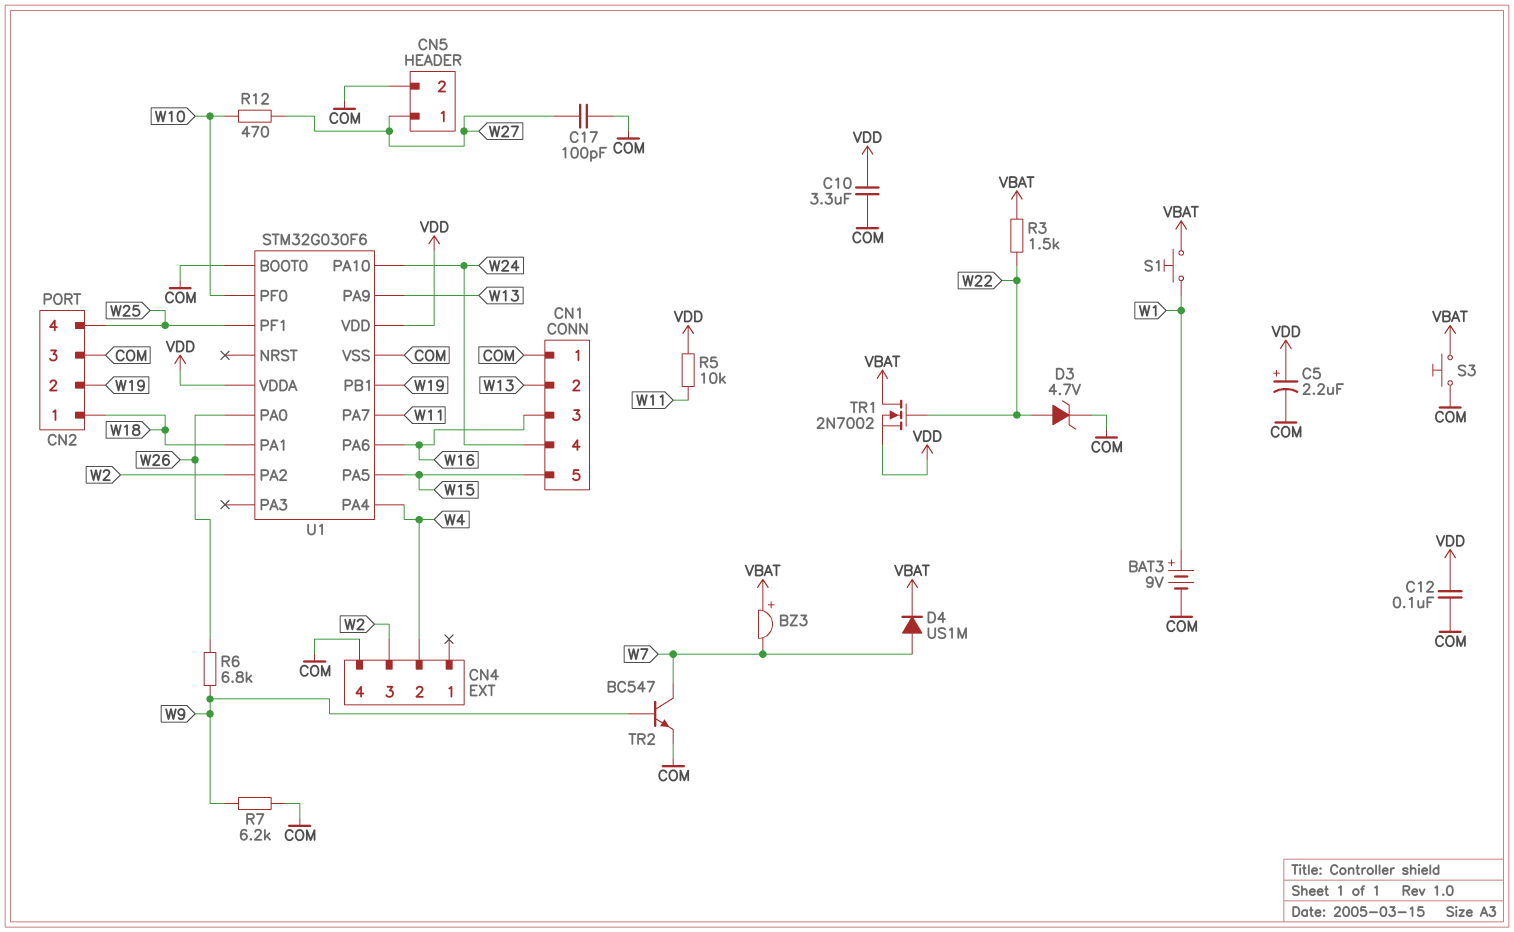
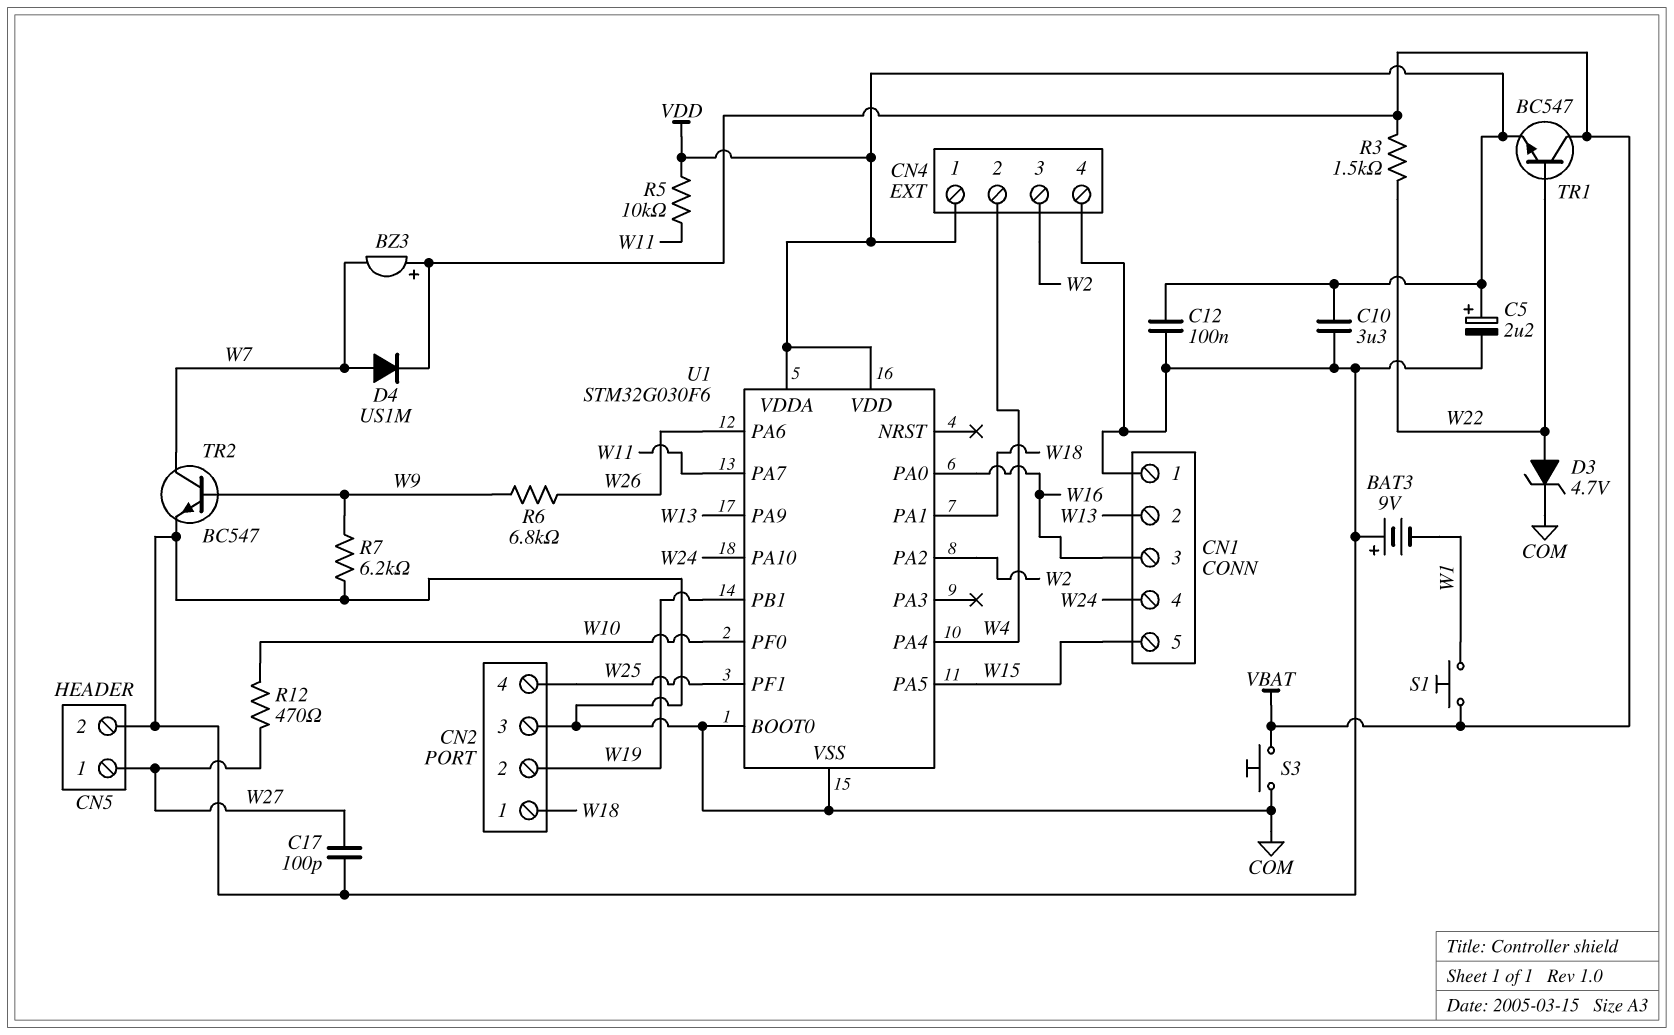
BAT3: 9V (plus W1, minus COM) -> 9V (plus COM, minus W1)
CN4 pin 1: none -> VDD
TR1: NMOS 2N7002 (G W22, D VBAT, S VDD) -> NPN BC547 (B W22, C VBAT, E VDD)
U1 pin PA0: W26 -> W16
U1 pin PA6: W16 -> W26

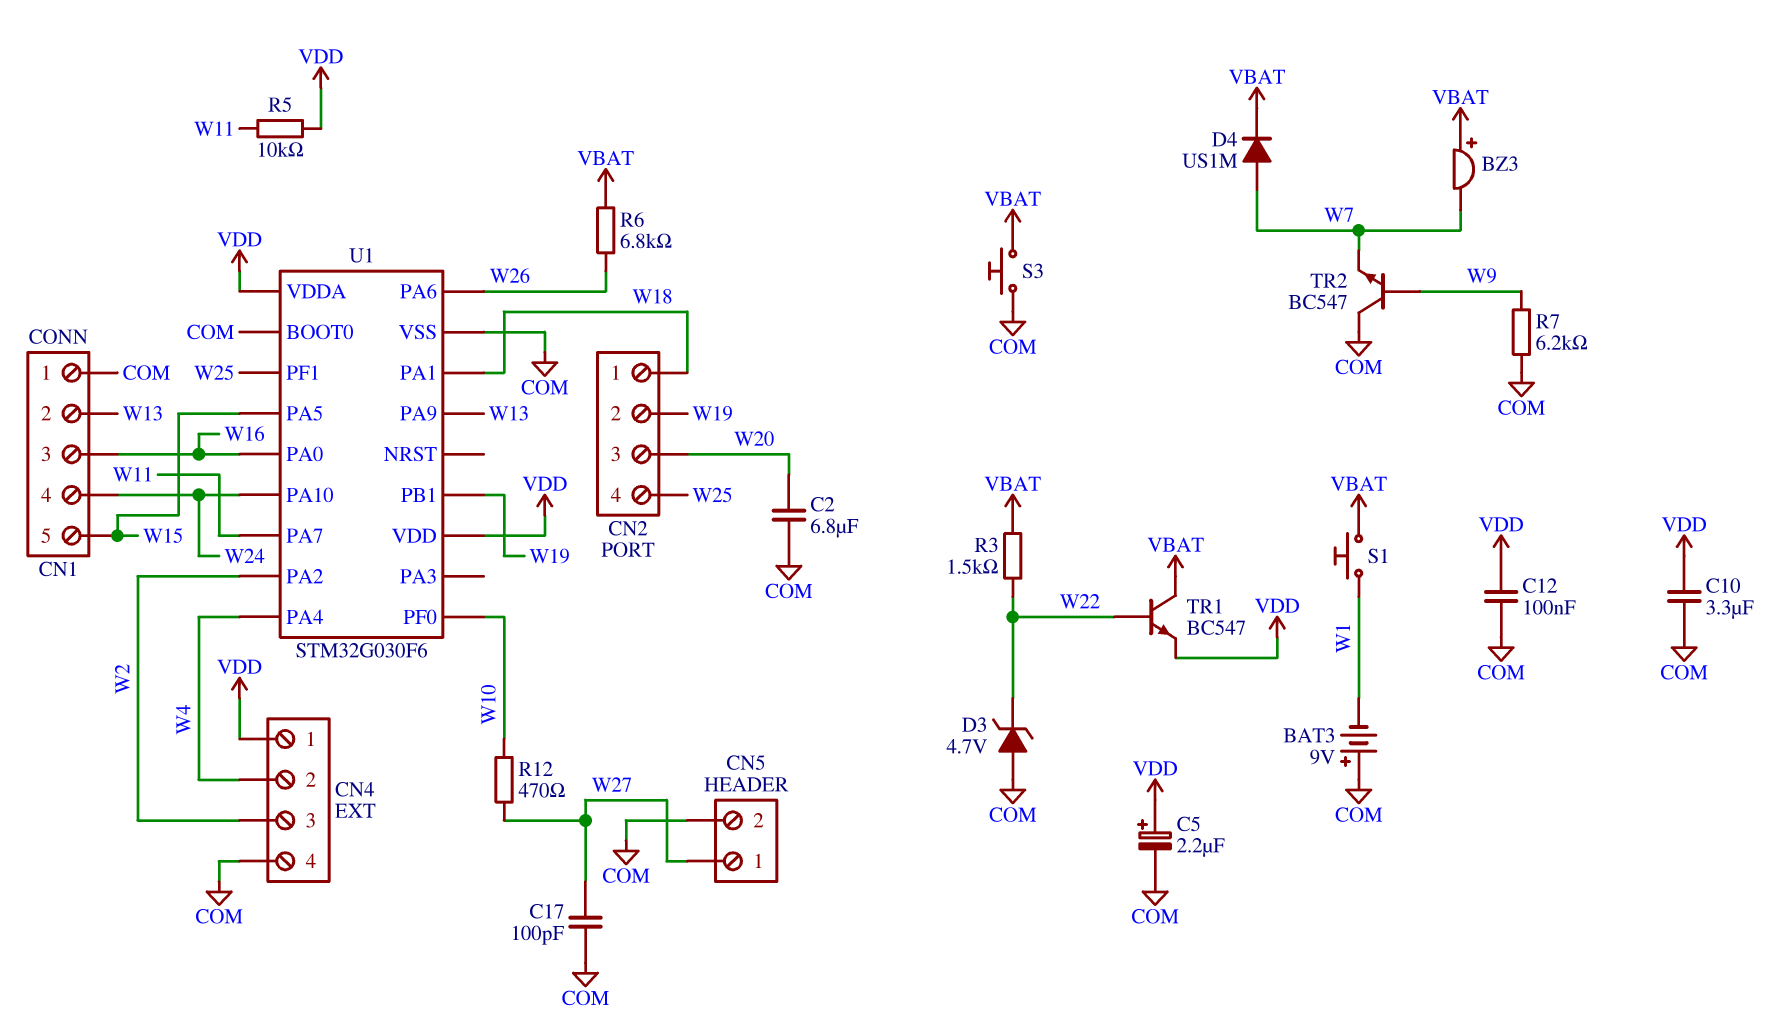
C2: none -> 6.8uF (COM, W20)
CN2 pin 3: COM -> W20
D3: zener 4.7V (A W22, K COM) -> zener 4.7V (A COM, K W22)
R6: 6.8k (W9, W26) -> 6.8k (VBAT, W26)
TR2: NPN BC547 (B W9, C W7, E COM) -> NPN BC547 (B W9, C COM, E W7)

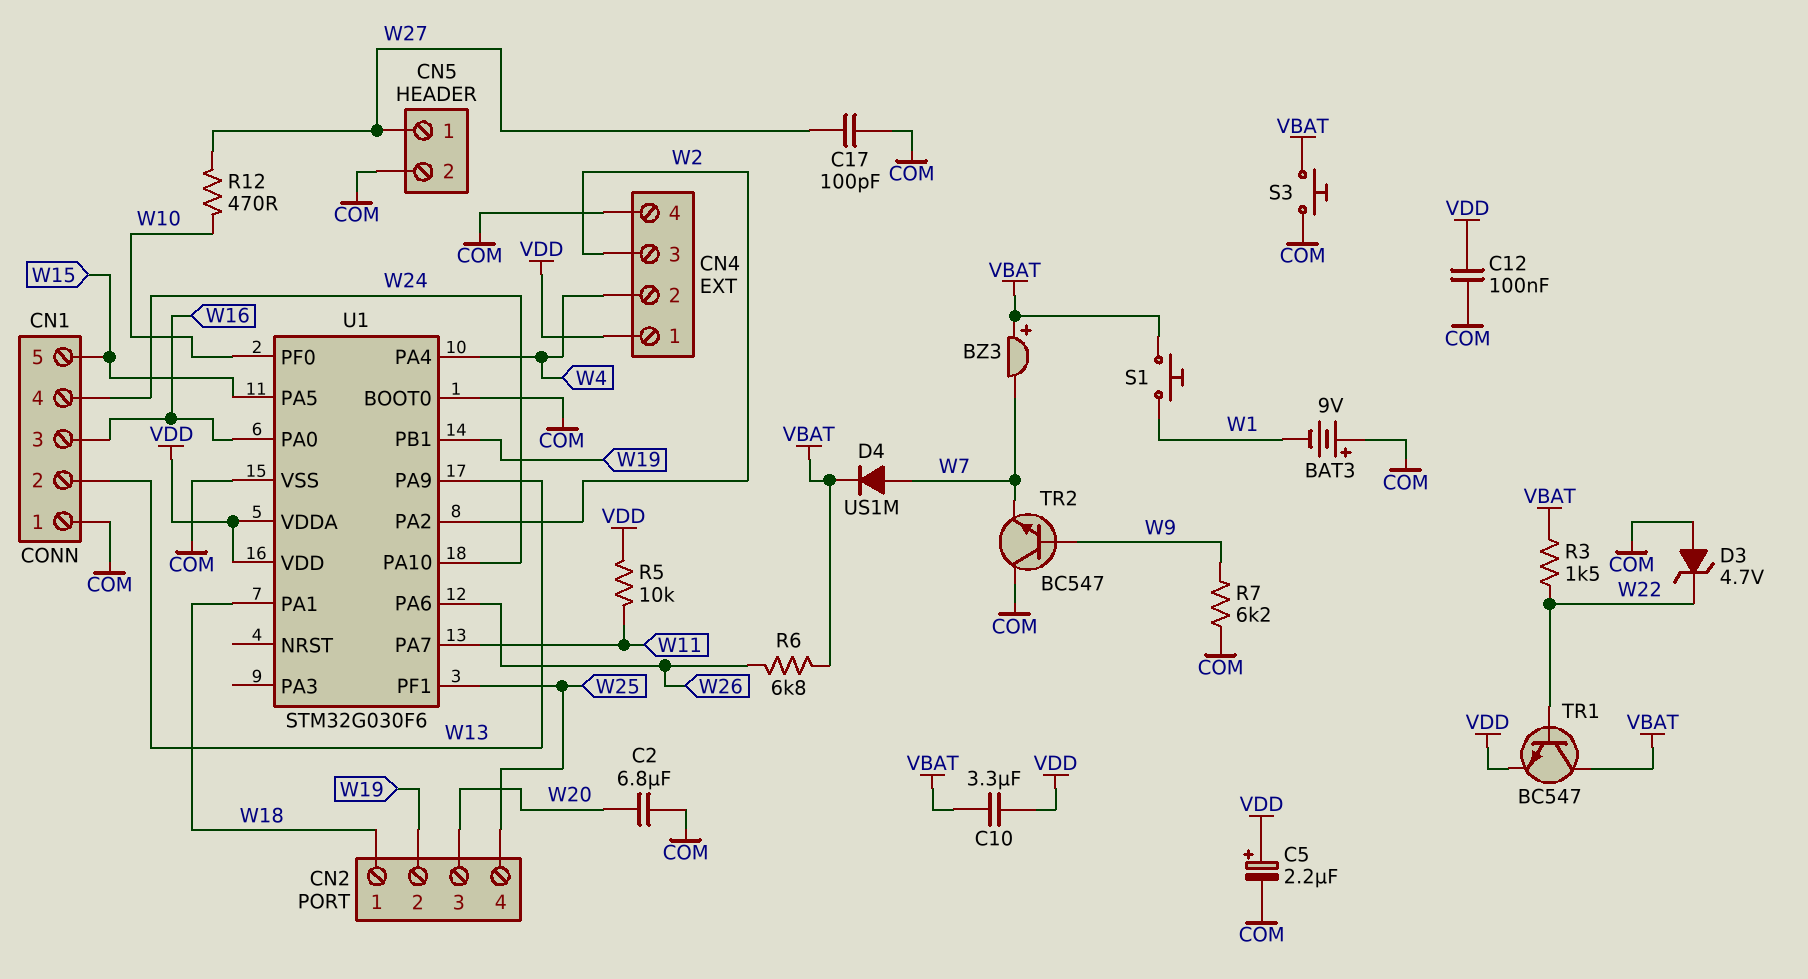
C10: 3.3uF (COM, VDD) -> 3.3uF (VBAT, VDD)

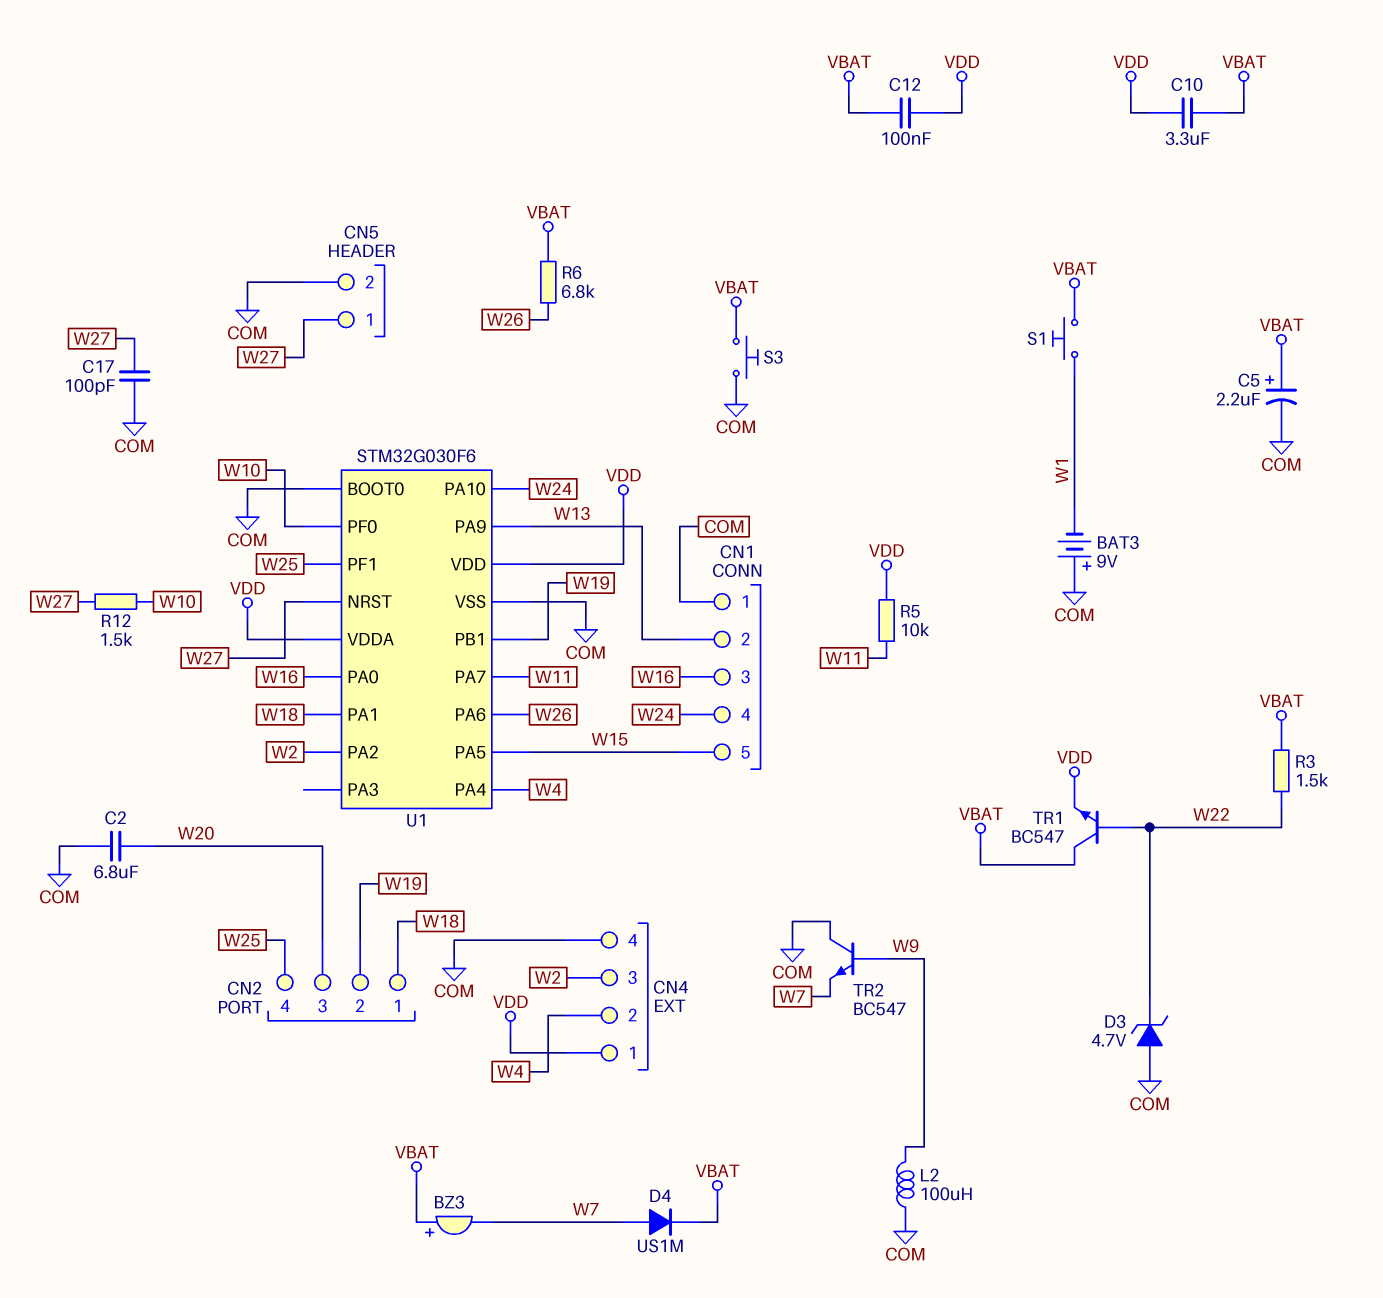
C5: 2.2uF (plus VDD, minus COM) -> 2.2uF (plus VBAT, minus COM)
C12: 100nF (COM, VDD) -> 100nF (VBAT, VDD)
L2: none -> 100uH (COM, W9)
R7: 6.2k (COM, W9) -> none
R12: 470 (W10, W27) -> 1.5k (W10, W27)
U1 pin NRST: none -> W27

